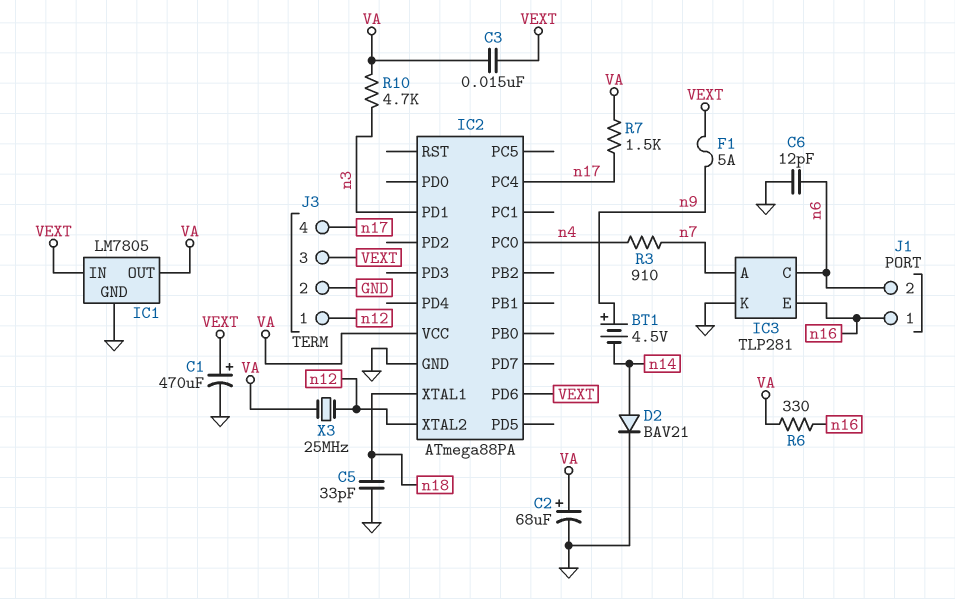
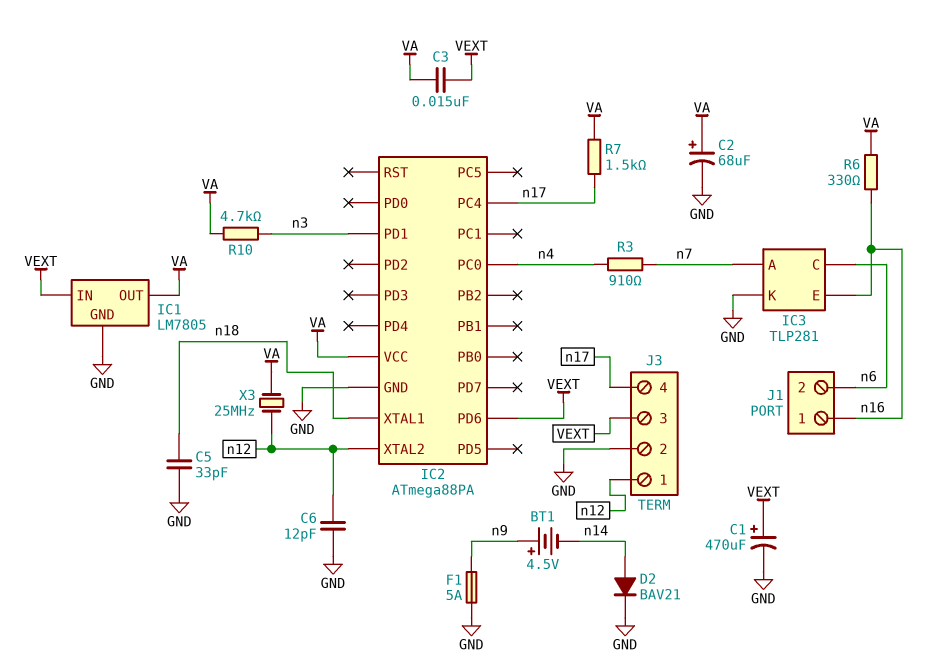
C6: 12pF (GND, n6) -> 12pF (GND, n12)
F1: 5A (VEXT, n9) -> 5A (GND, n9)

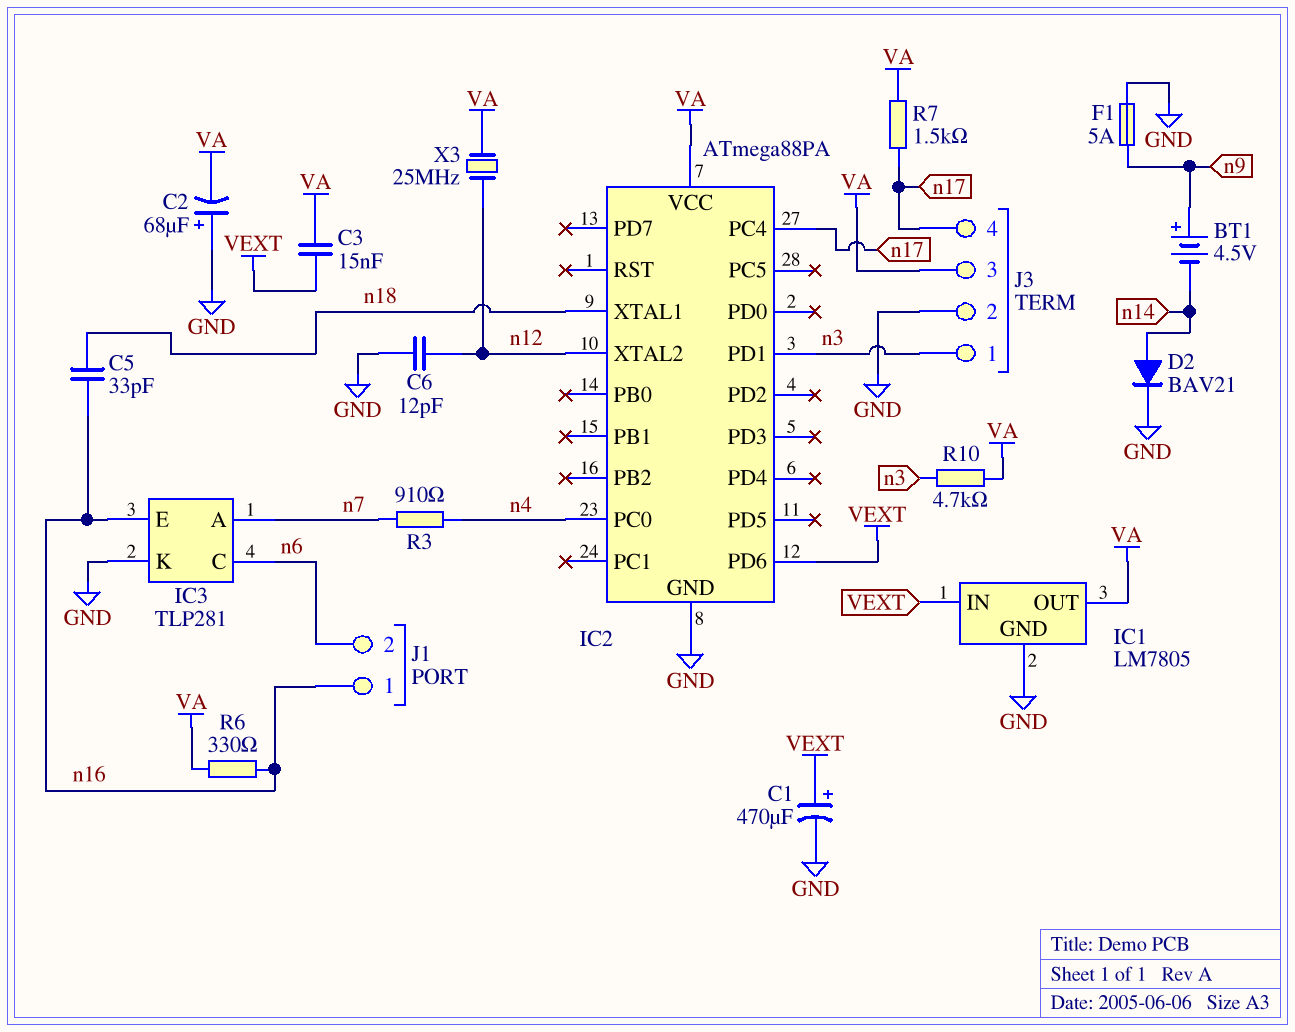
C2: 68uF (plus VA, minus GND) -> 68uF (plus GND, minus VA)
C5: 33pF (GND, n18) -> 33pF (n16, n18)
J3 pin 1: n12 -> n3
J3 pin 3: VEXT -> VA

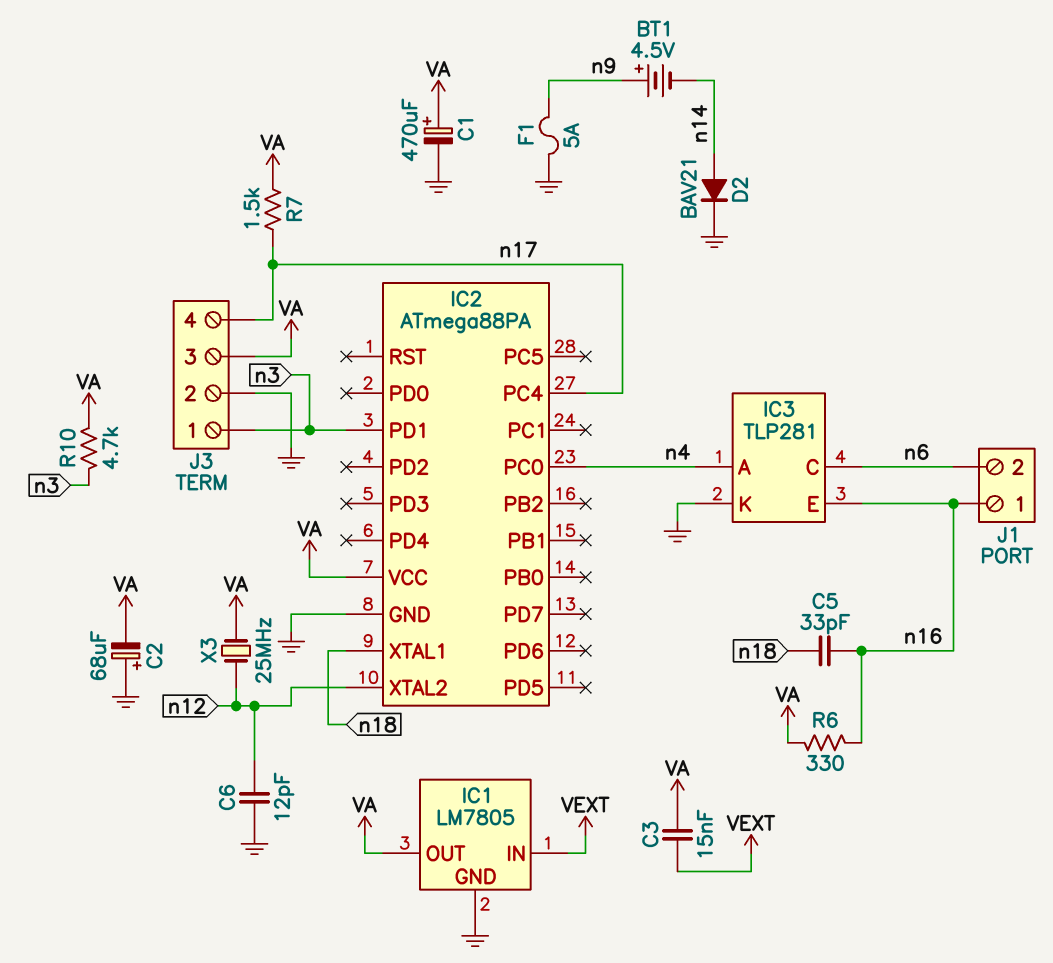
C1: 470uF (plus VEXT, minus GND) -> 470uF (plus VA, minus GND)
IC2 pin PD6: VEXT -> none
IC3 pin A: n7 -> n4
R3: 910 (n4, n7) -> none

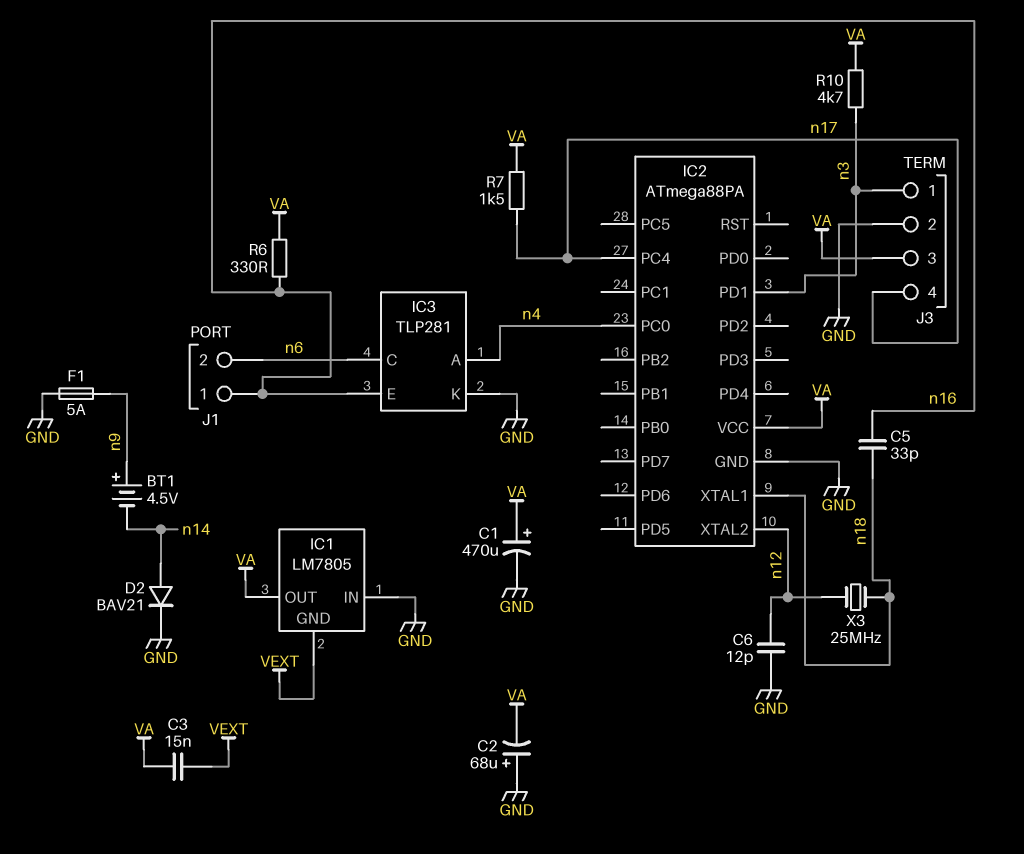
IC1 pin GND: GND -> VEXT
IC1 pin IN: VEXT -> GND
X3: 25MHz (VA, n12) -> 25MHz (n12, n18)

